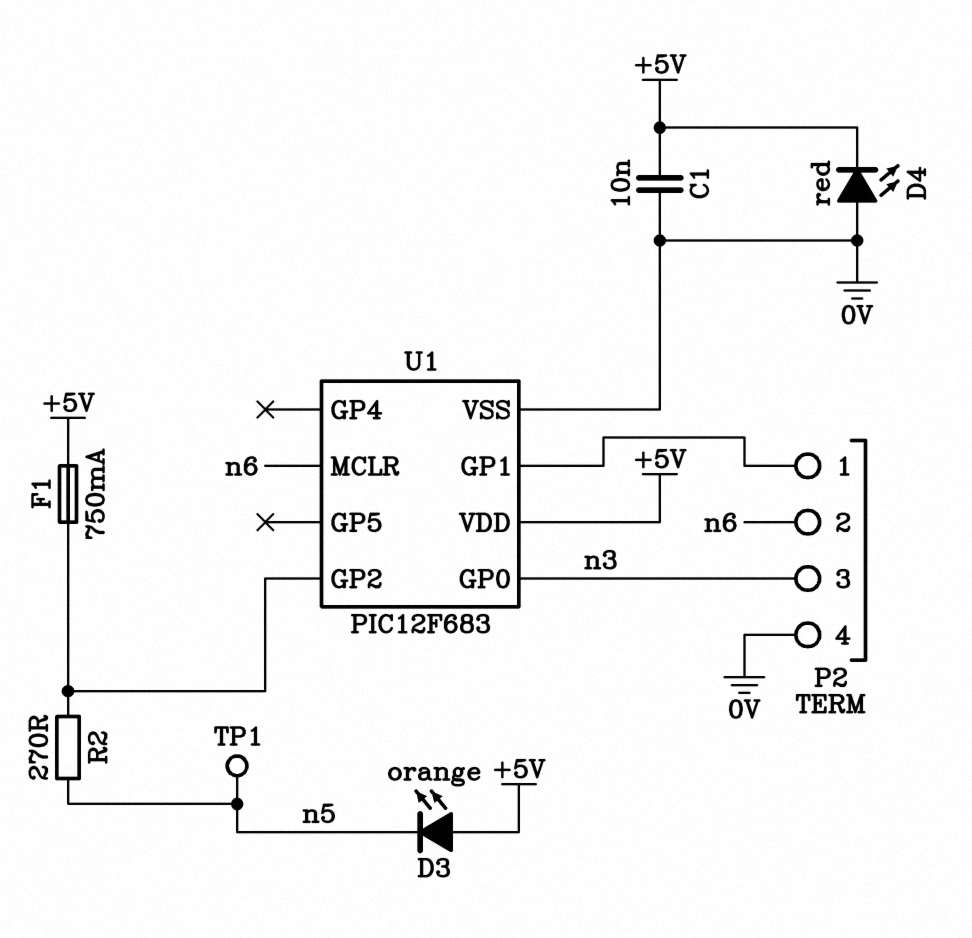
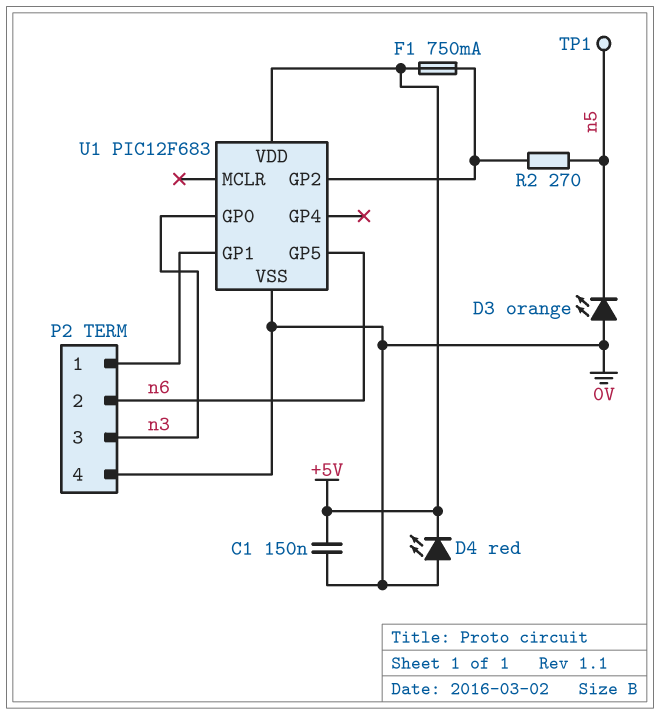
C1: 10nF (+5V, 0V) -> 150nF (+5V, 0V)
D3: LED orange (A +5V, K n5) -> LED orange (A 0V, K n5)
U1 pin GP5: none -> n6
U1 pin MCLR: n6 -> none

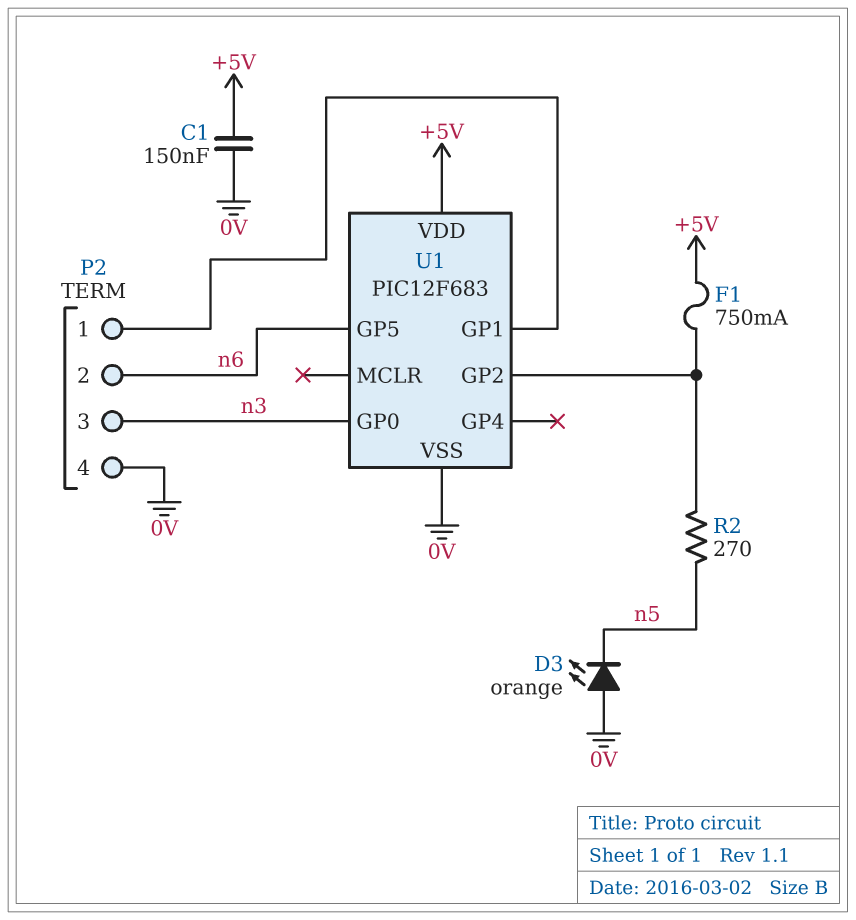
D4: LED red (A 0V, K +5V) -> none
TP1: test point (n5) -> none

